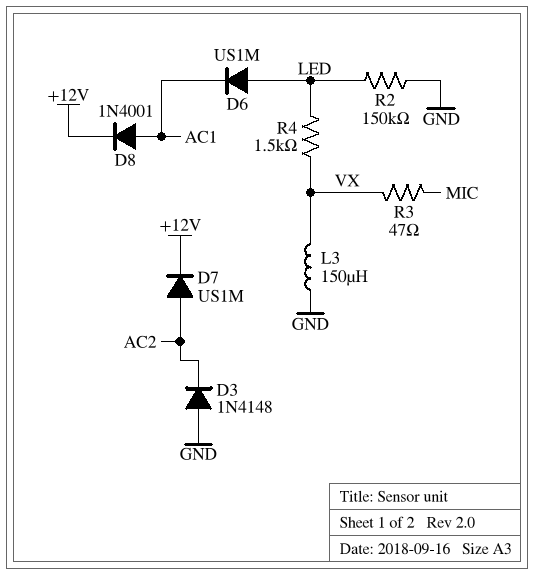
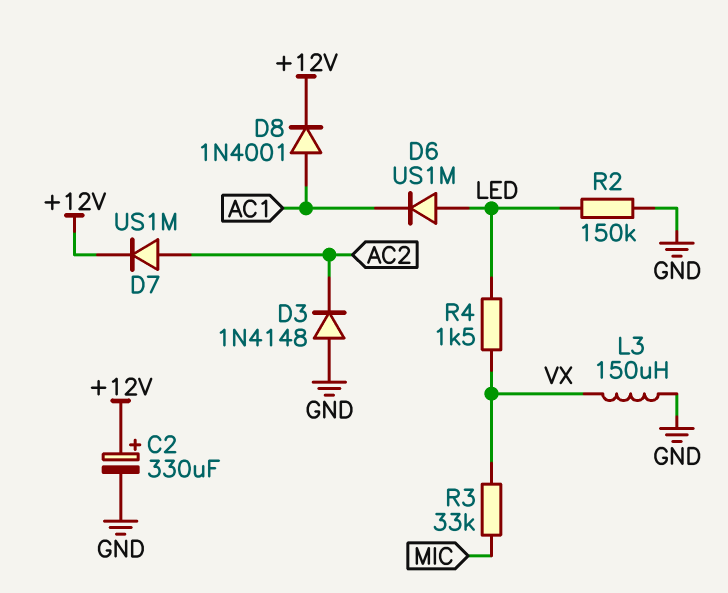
C2: none -> 330uF (plus +12V, minus GND)
R3: 47 (MIC, VX) -> 33k (MIC, VX)

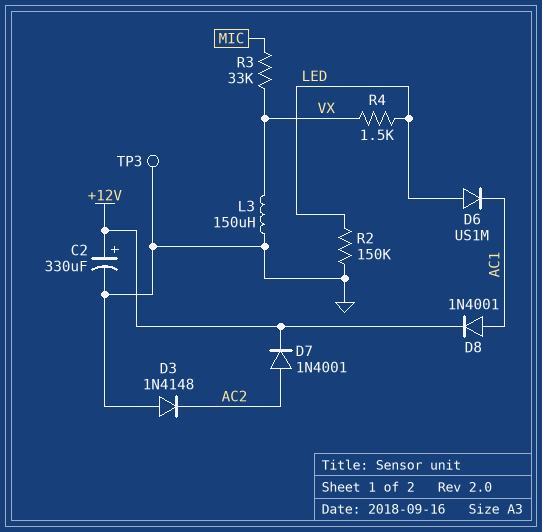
D7: diode US1M (A AC2, K +12V) -> diode 1N4001 (A AC2, K +12V)
TP3: none -> test point (GND)

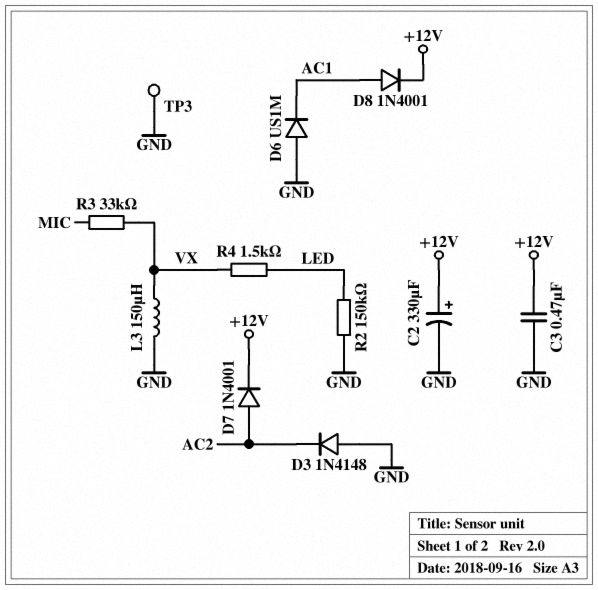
C3: none -> 470nF (+12V, GND)
D6: diode US1M (A LED, K AC1) -> diode US1M (A GND, K AC1)

